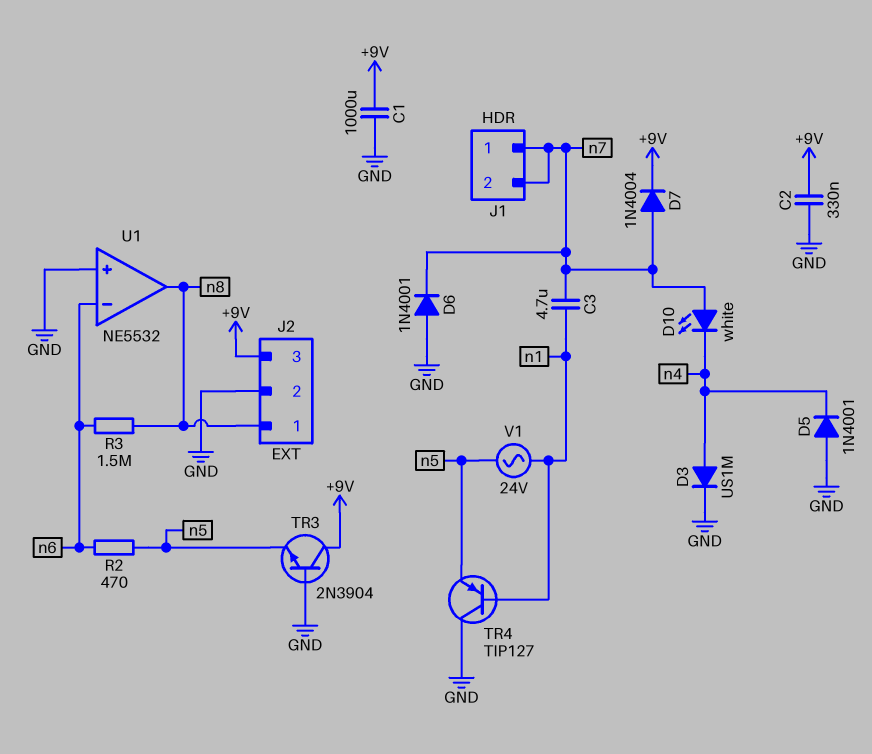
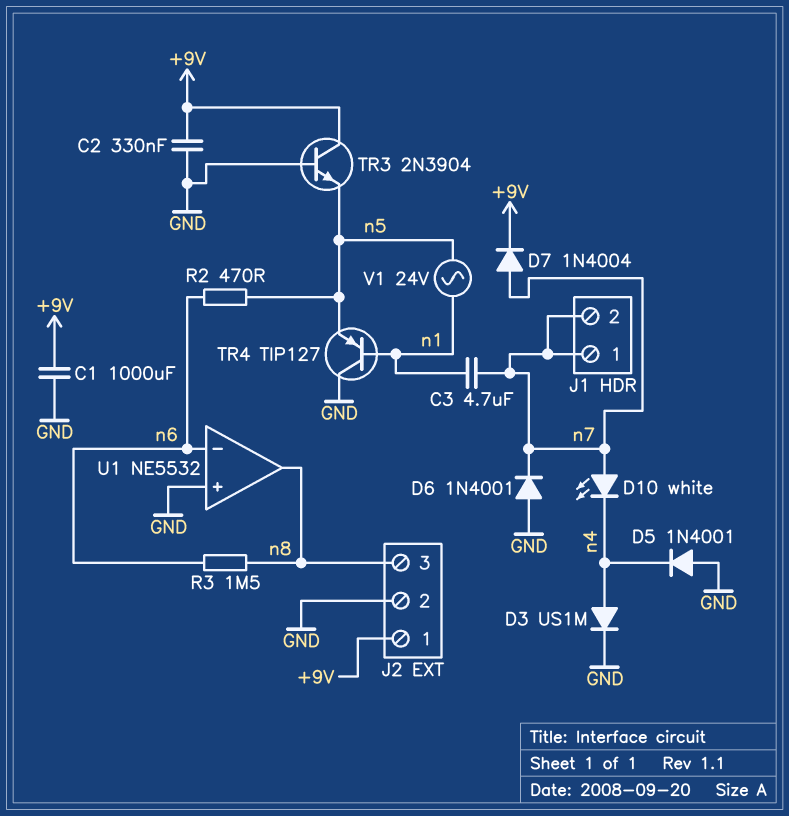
J2 pin 1: n8 -> +9V
J2 pin 3: +9V -> n8

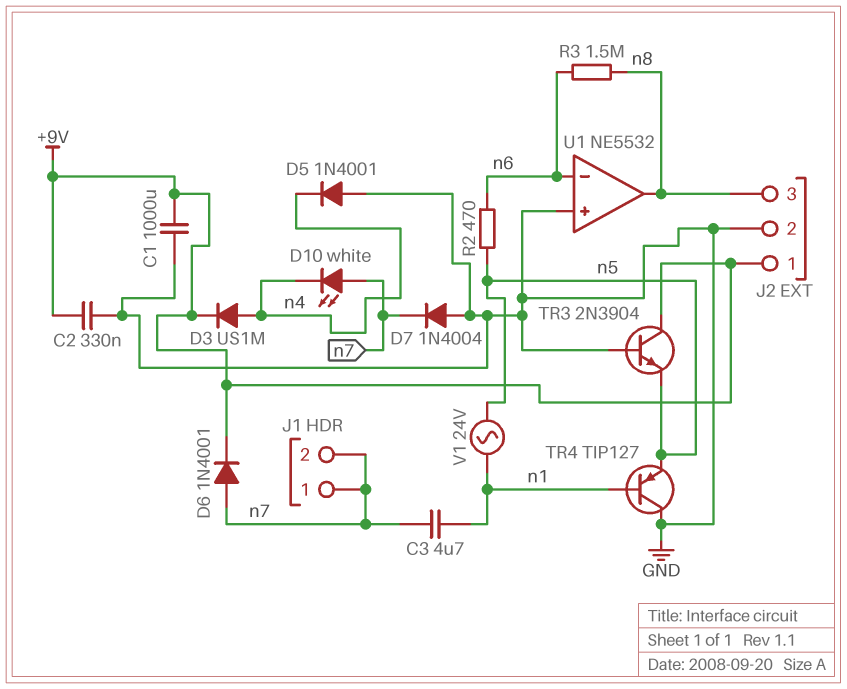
D3: diode US1M (A n4, K GND) -> diode US1M (A n4, K +9V)
D6: diode 1N4001 (A GND, K n7) -> diode 1N4001 (A n7, K +9V)
D7: diode 1N4004 (A n7, K +9V) -> diode 1N4004 (A GND, K n7)

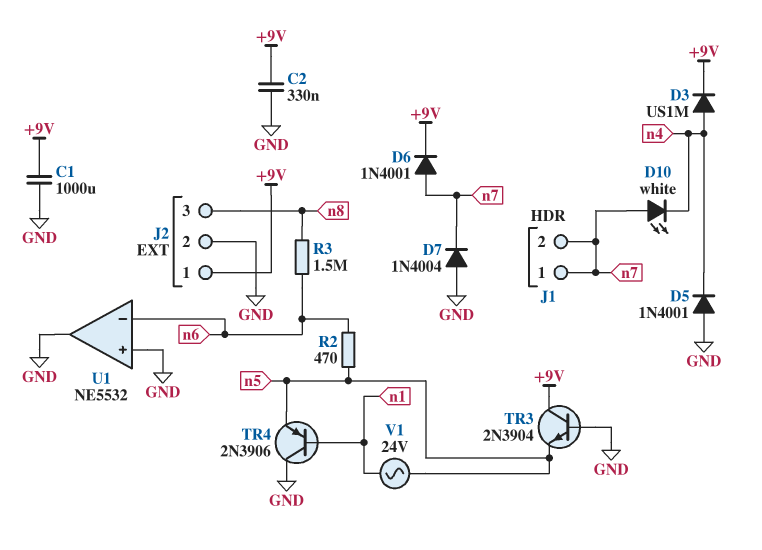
C3: 4.7uF (n1, n7) -> none
TR4: PNP TIP127 (B n1, C GND, E n5) -> PNP 2N3906 (B n1, C GND, E n5)
U1 pin out: n8 -> GND

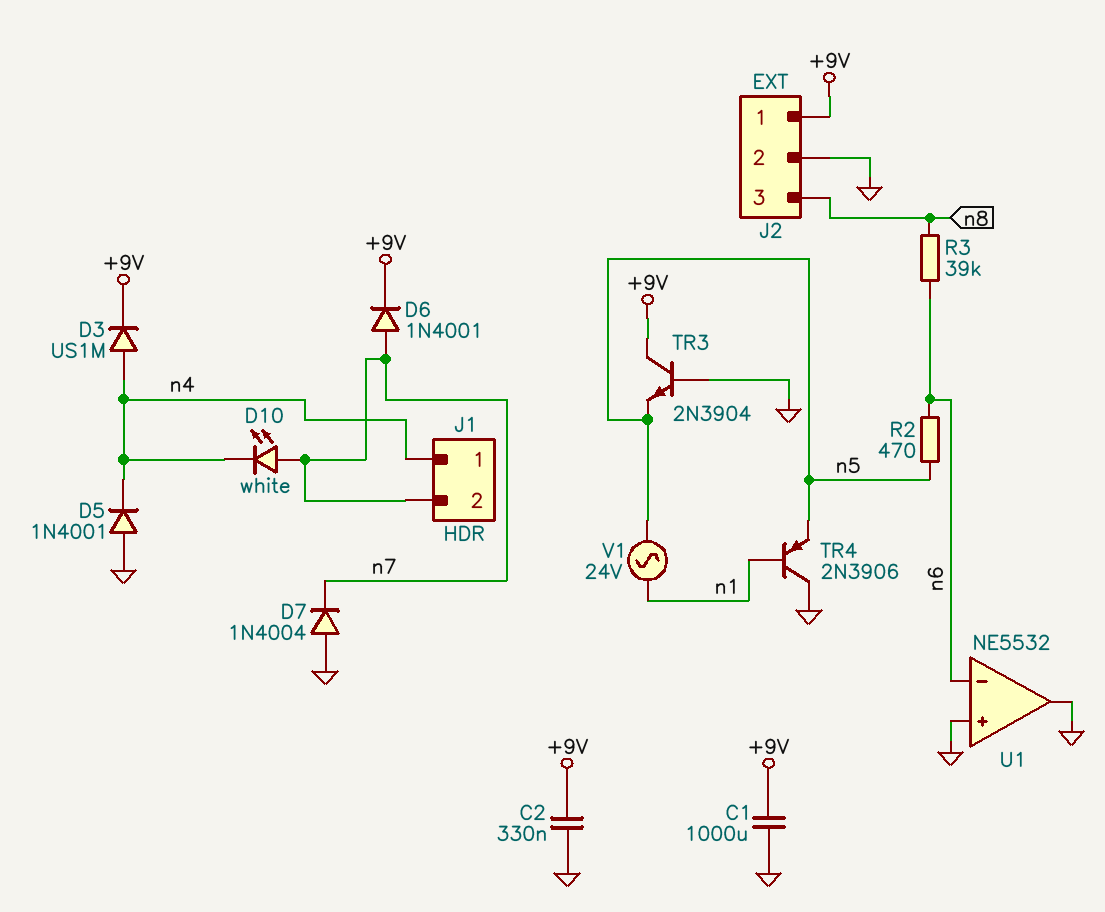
J1 pin 1: n7 -> n4
R3: 1.5M (n6, n8) -> 39k (n6, n8)

